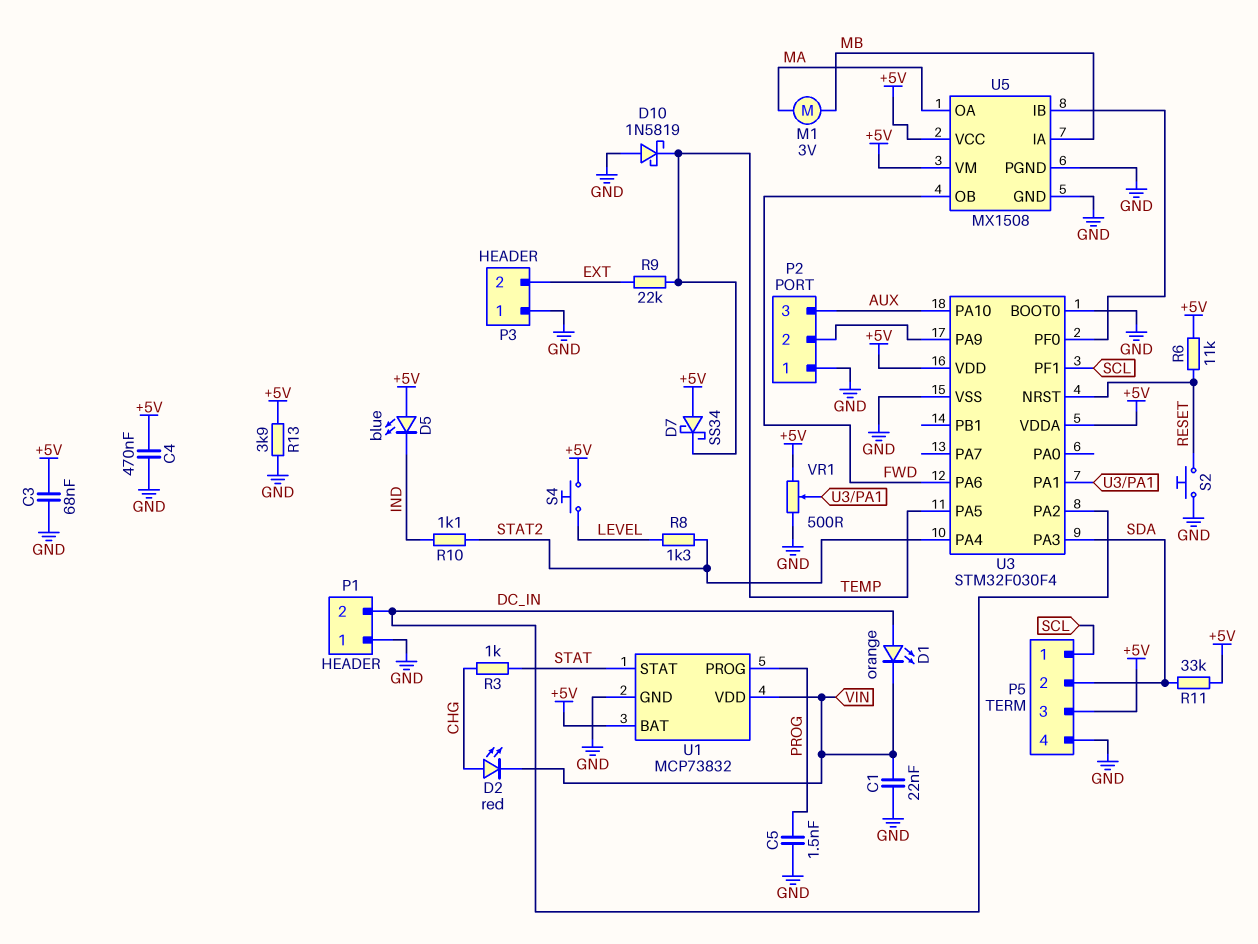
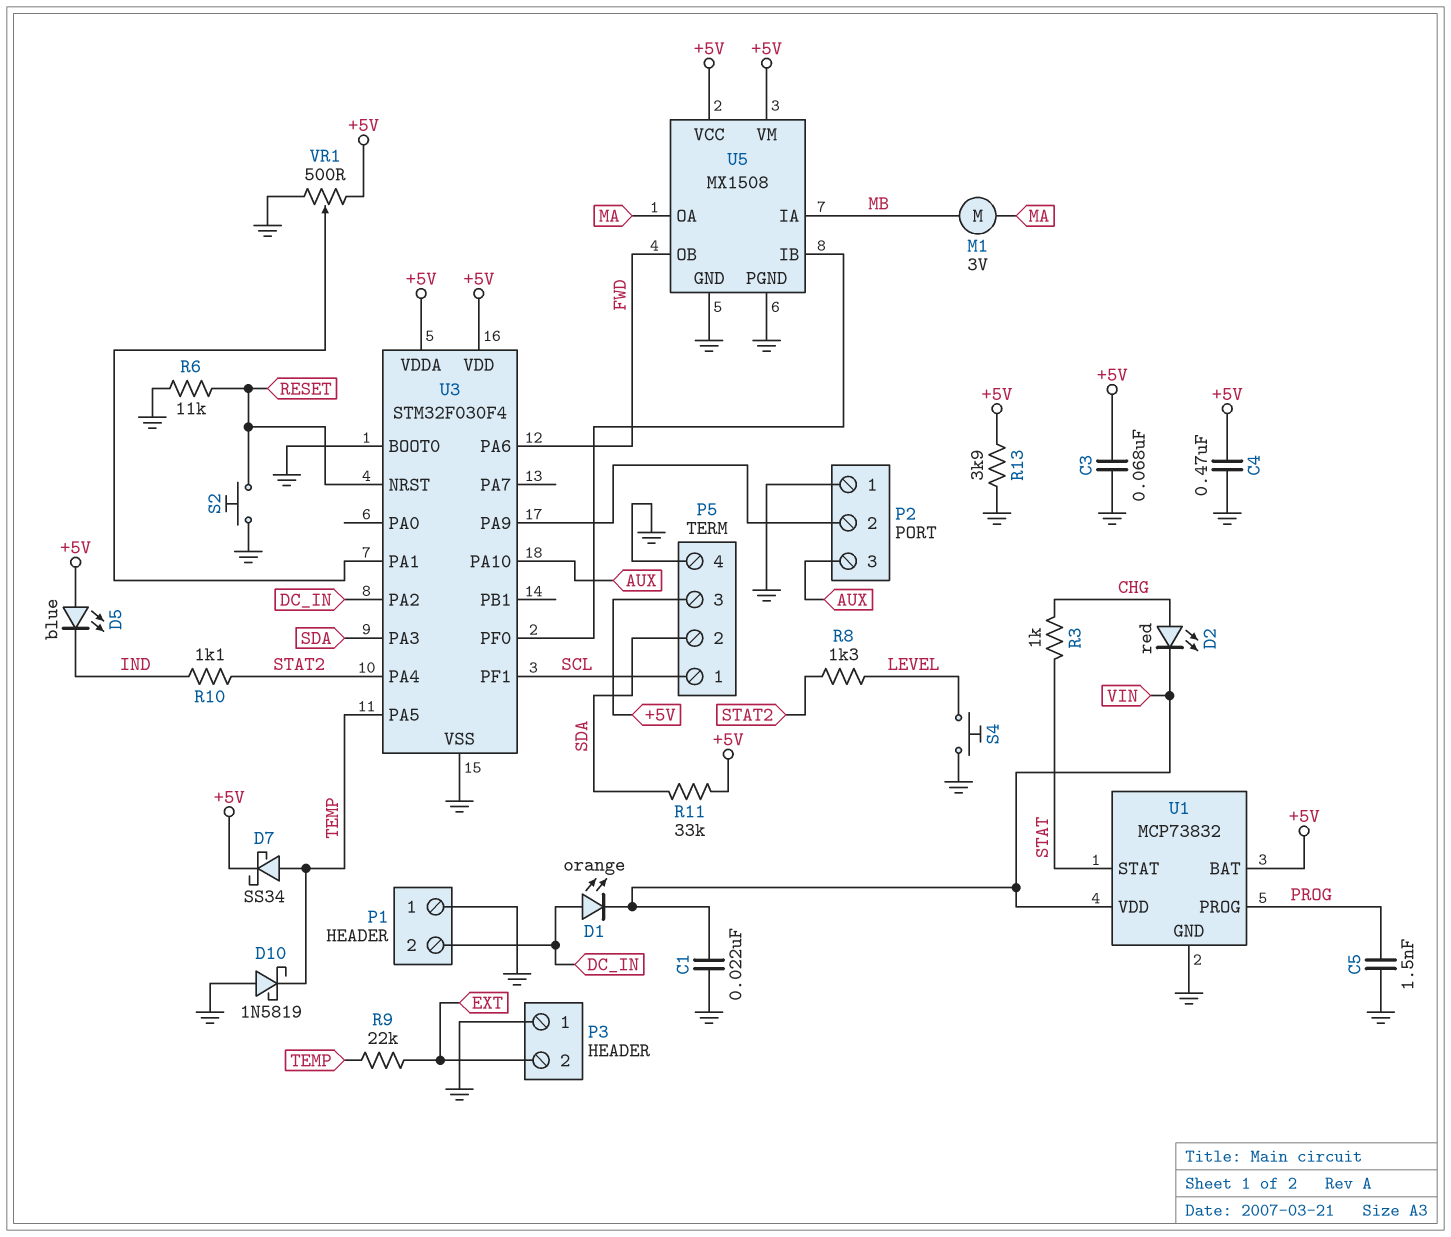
D7: schottky SS34 (A +5V, K TEMP) -> schottky SS34 (A TEMP, K +5V)
R6: 11k (+5V, RESET) -> 11k (GND, RESET)
S4: button (+5V, LEVEL) -> button (GND, LEVEL)

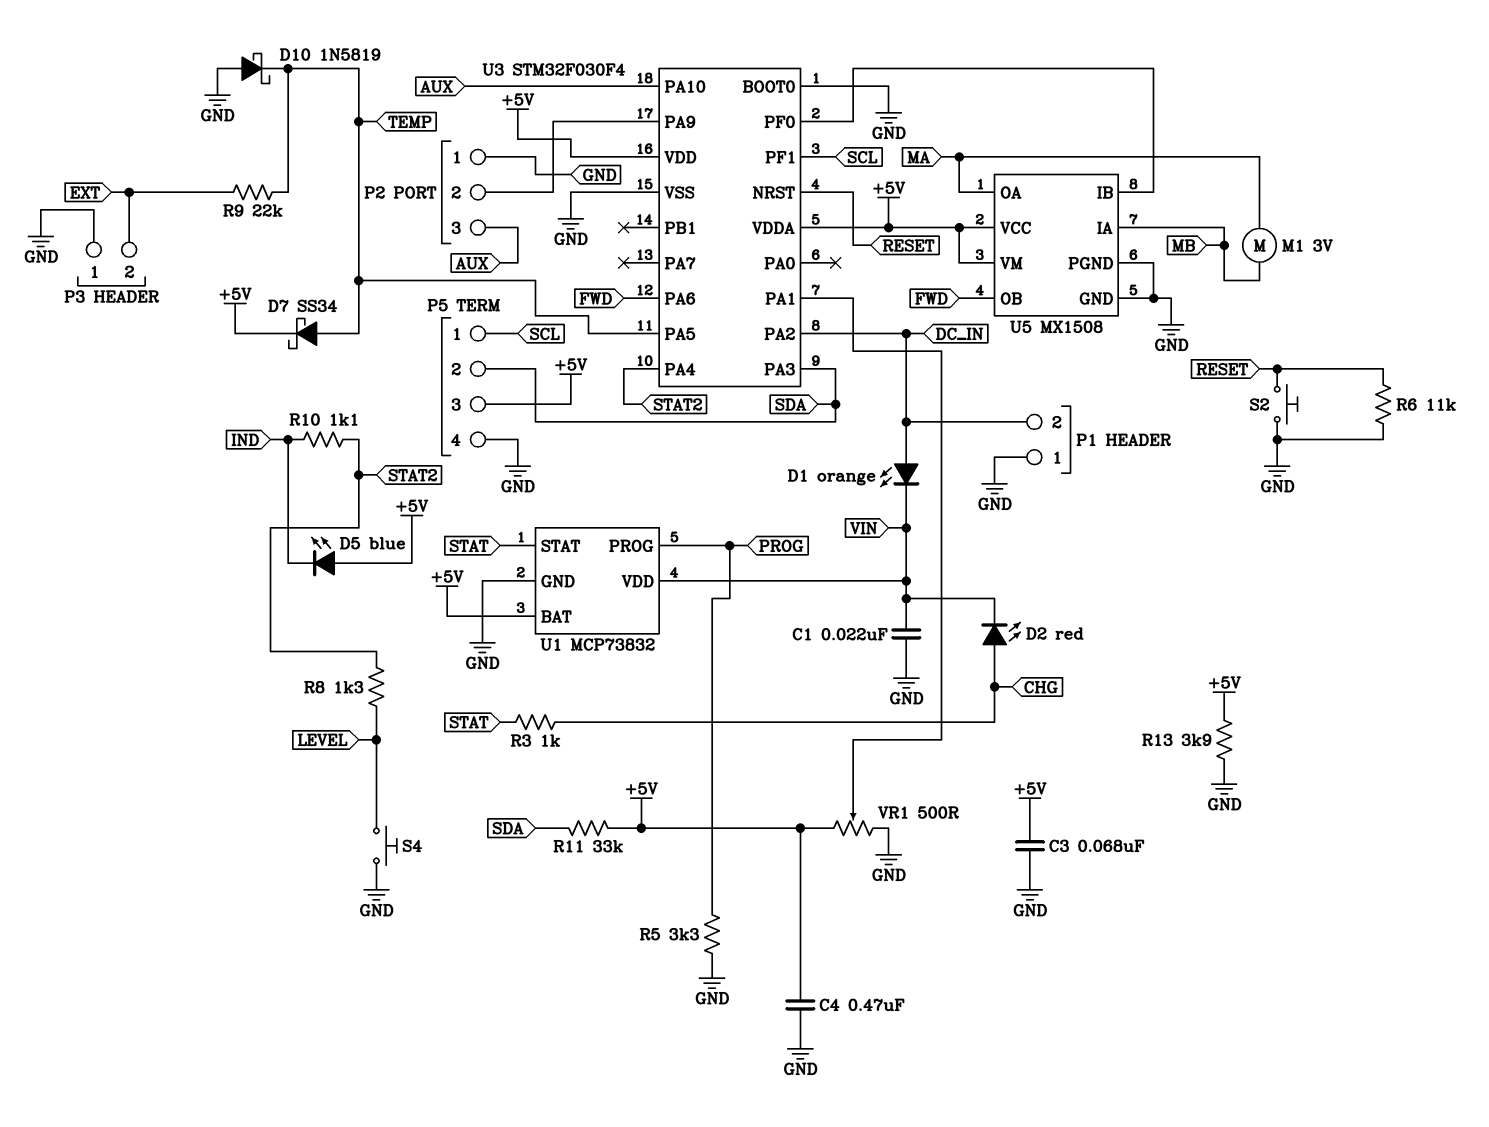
C5: 1.5nF (GND, PROG) -> none
R5: none -> 3.3k (GND, PROG)

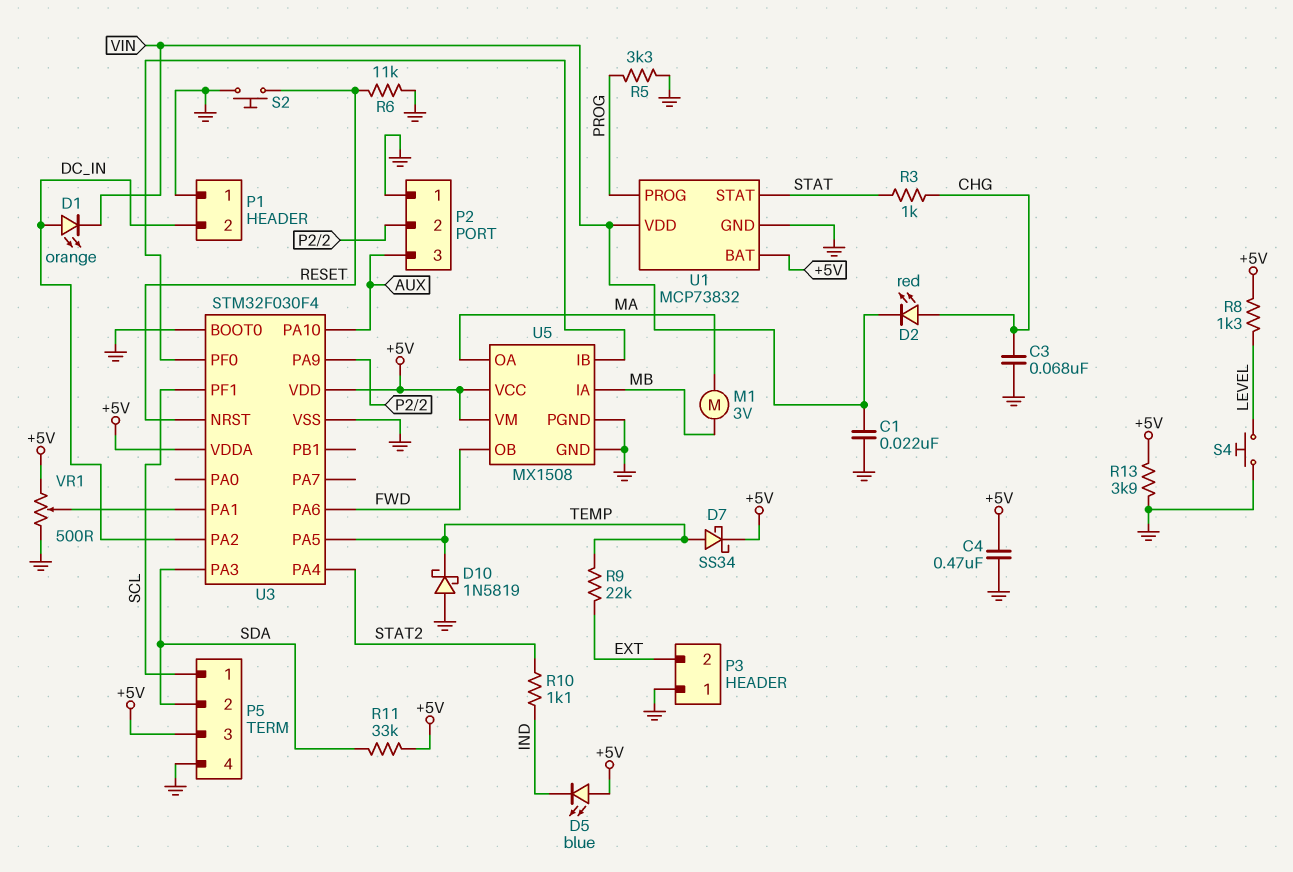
C3: 68nF (+5V, GND) -> 68nF (CHG, GND)
R8: 1.3k (LEVEL, STAT2) -> 1.3k (+5V, LEVEL)

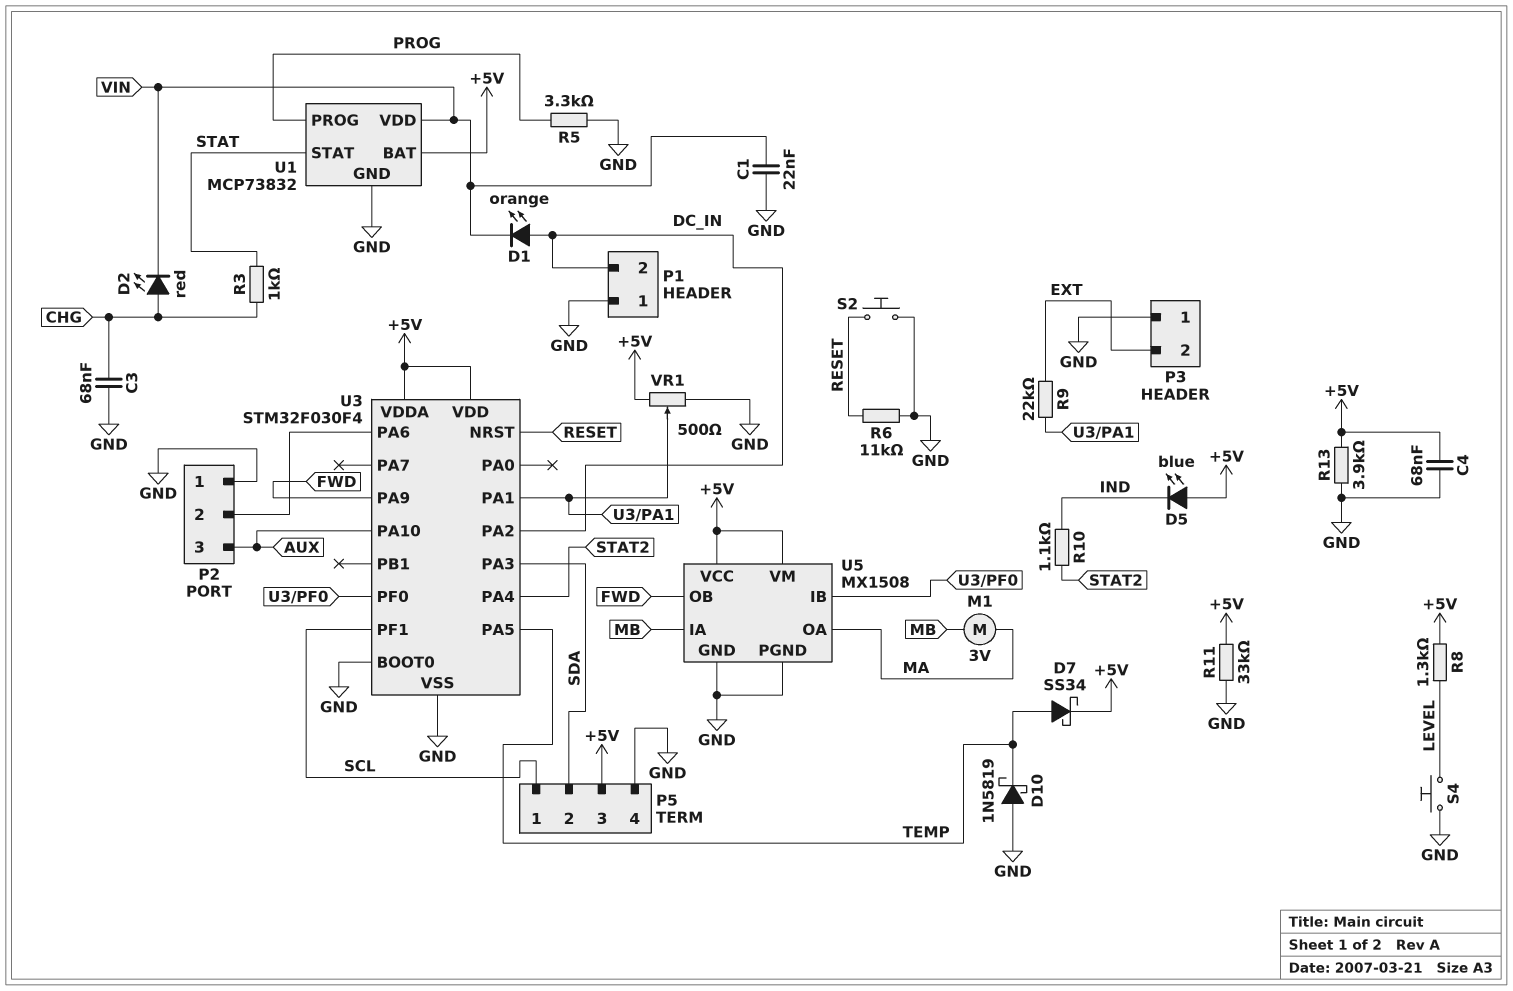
C4: 470nF (+5V, GND) -> 68nF (+5V, GND)
R9: 22k (EXT, TEMP) -> 22k (EXT, U3/PA1)
R11: 33k (+5V, SDA) -> 33k (+5V, GND)
U3 pin PA6: FWD -> P2/2
U3 pin PA9: P2/2 -> FWD

